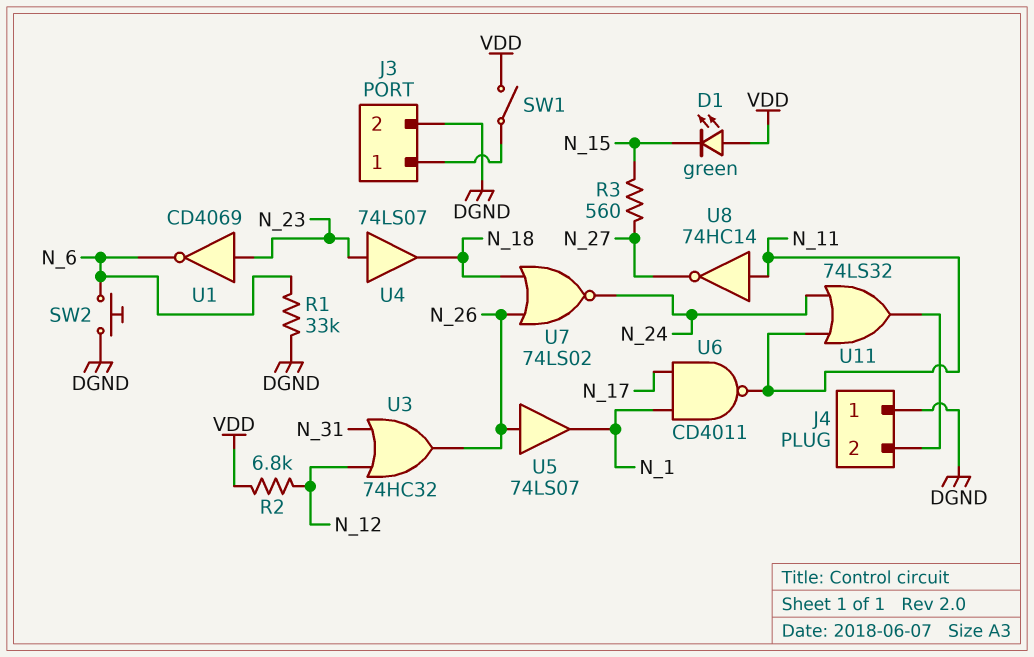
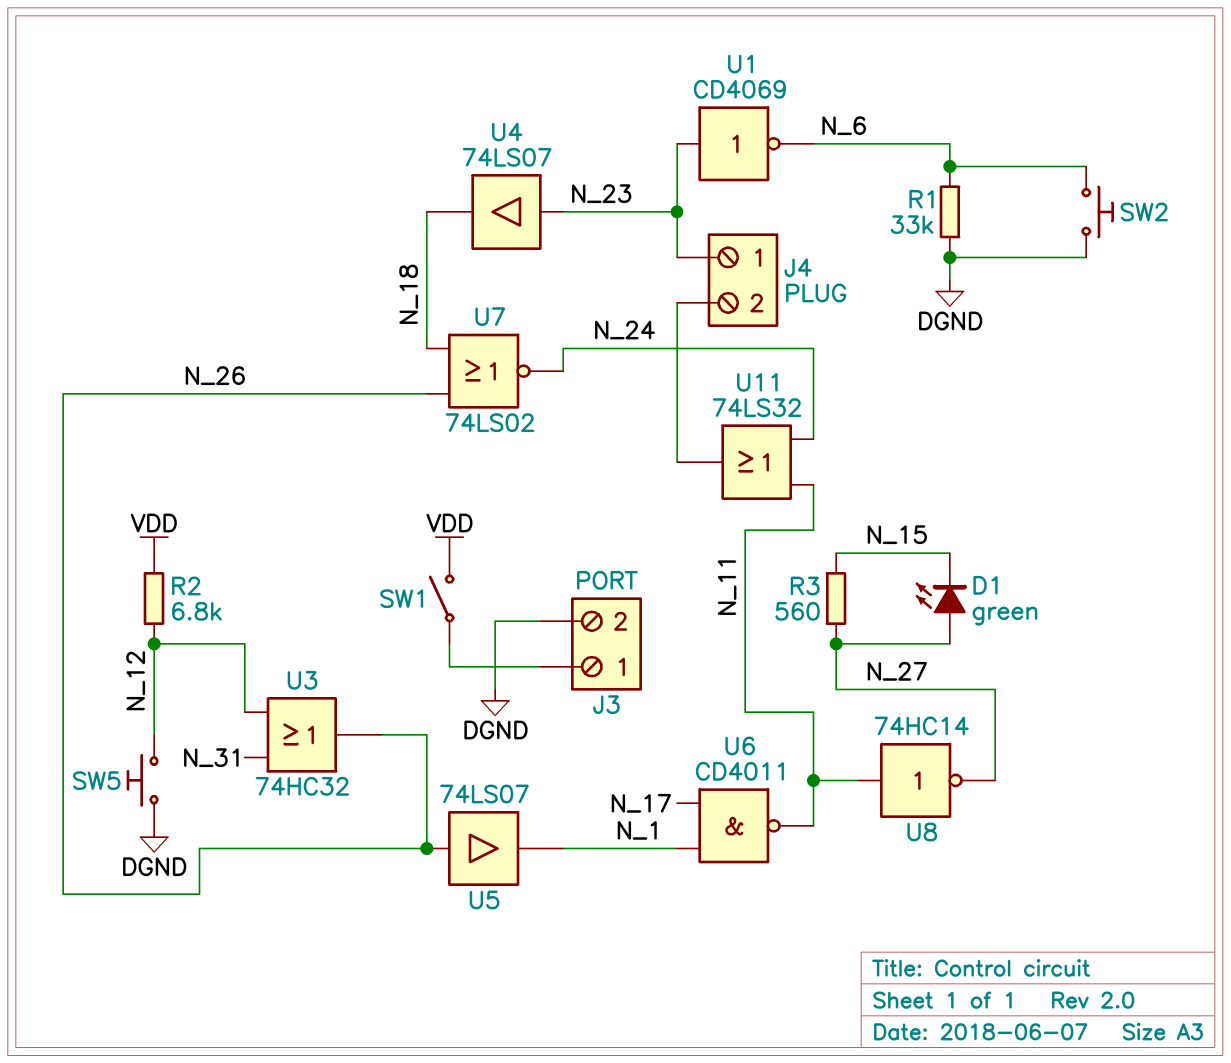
D1: LED green (A VDD, K N_15) -> LED green (A N_27, K N_15)
J4 pin 1: DGND -> N_23
SW5: none -> button (DGND, N_12)

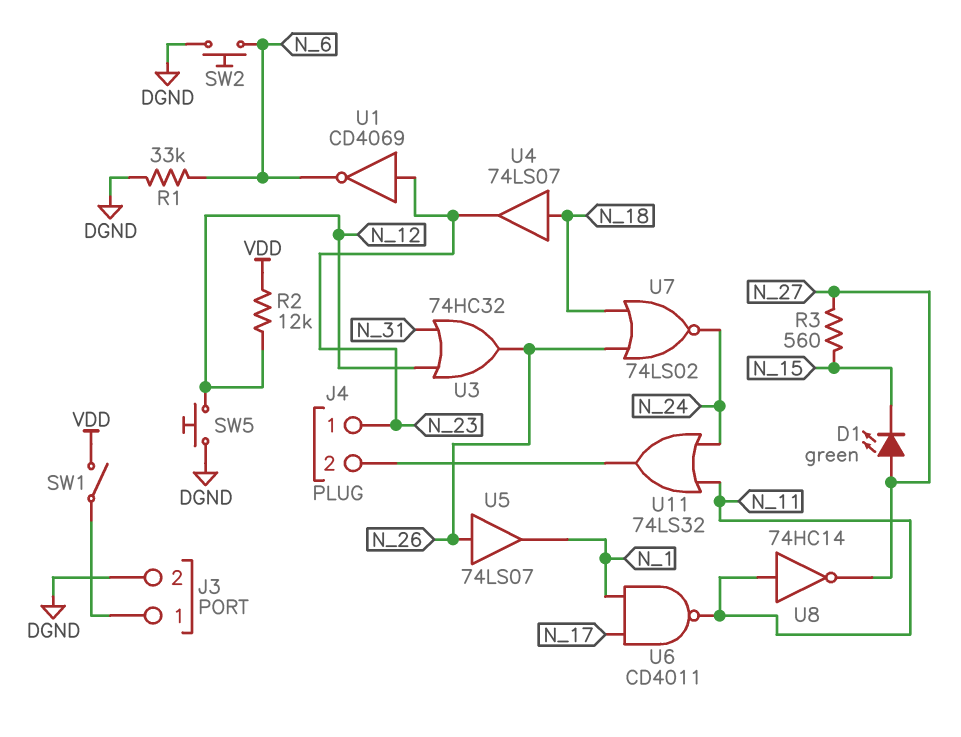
R2: 6.8k (N_12, VDD) -> 12k (N_12, VDD)
U4: buffer 74LS07 (in N_23, out N_18) -> buffer 74LS07 (in N_18, out N_23)

